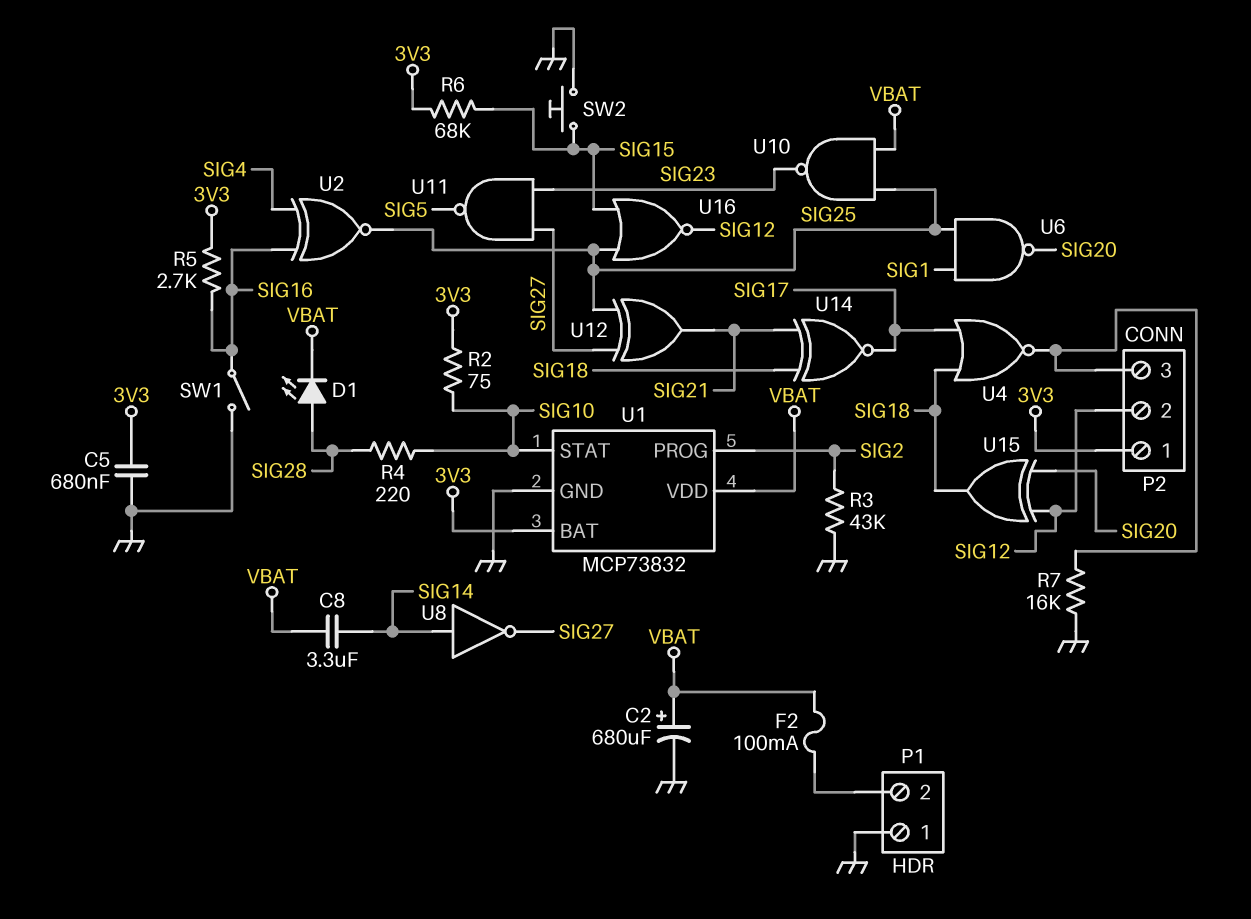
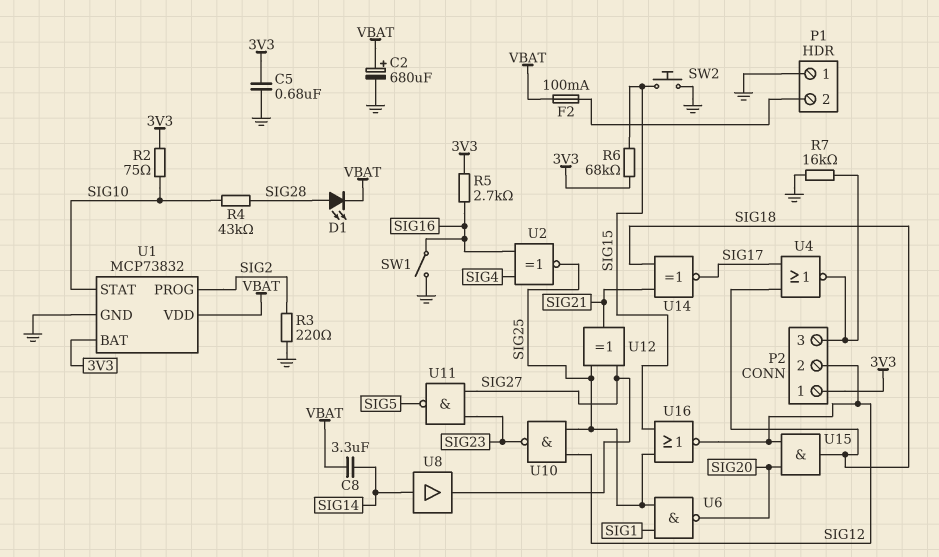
R3: 43k (GND, SIG2) -> 220 (GND, SIG2)
R4: 220 (SIG10, SIG28) -> 43k (SIG10, SIG28)
U8: NOT (in SIG14, out SIG27) -> buffer (in SIG14, out SIG27)
U10: NAND (in SIG25, in VBAT, out SIG23) -> NAND (in SIG12, in SIG25, out SIG23)
U15: XOR (in SIG12, in SIG20, out SIG18) -> AND (in SIG12, in SIG20, out SIG18)

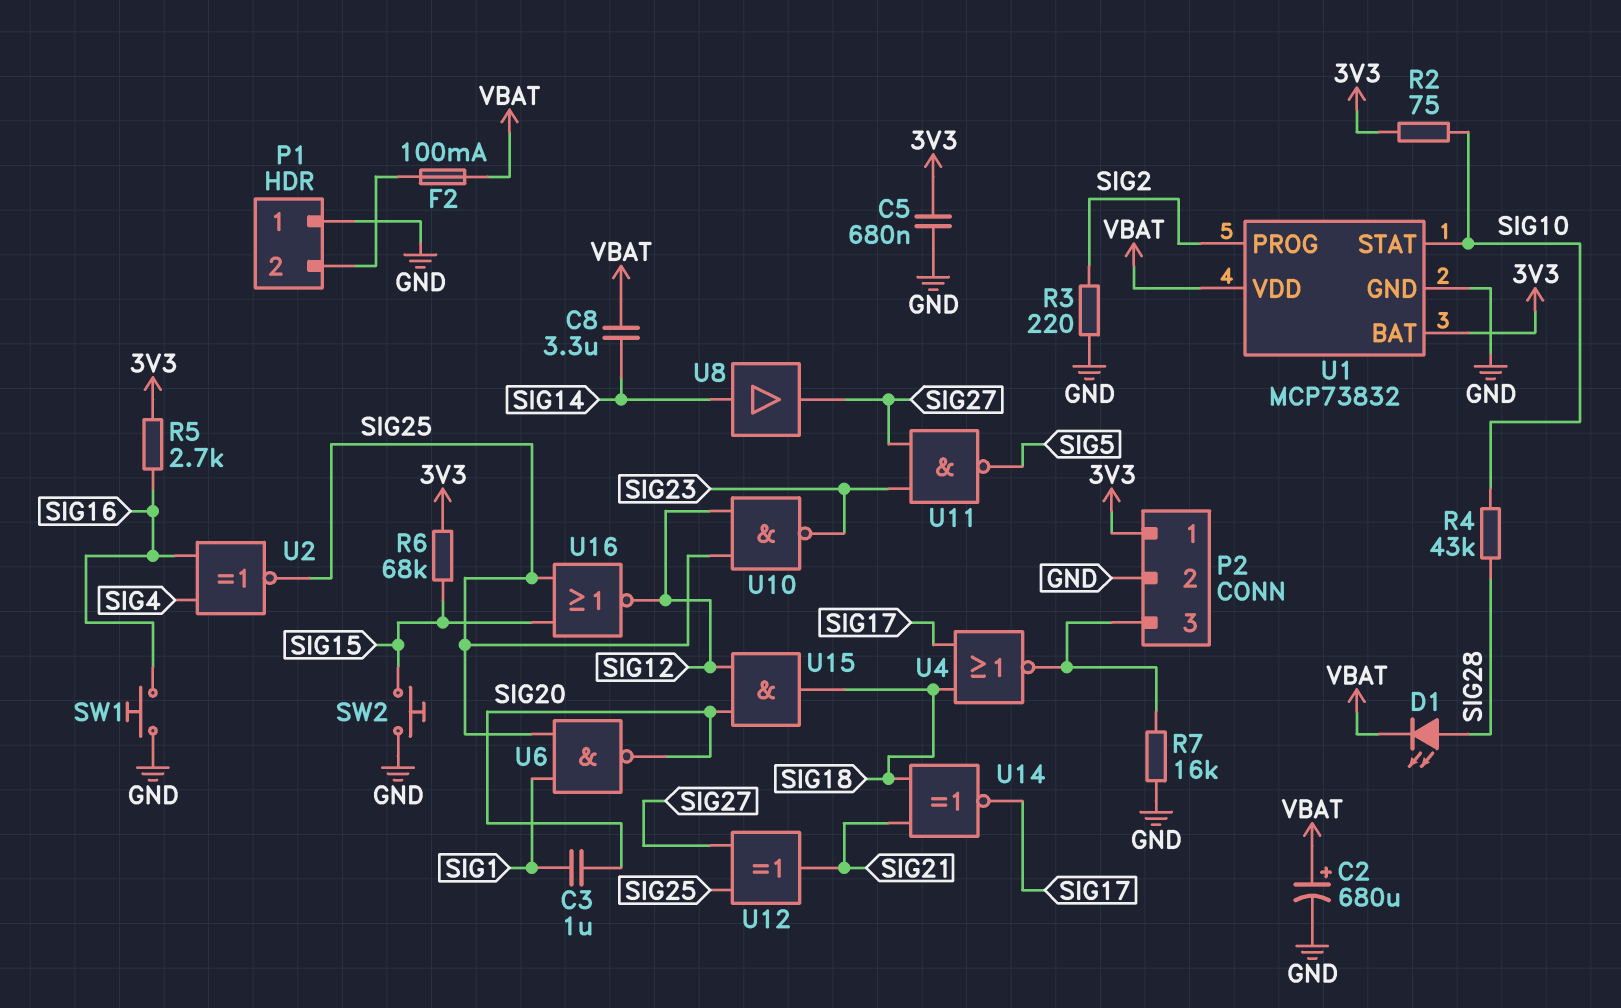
C3: none -> 1uF (SIG1, SIG20)
P2 pin 2: SIG12 -> GND
SW1: switch (GND, SIG16) -> button (GND, SIG16)

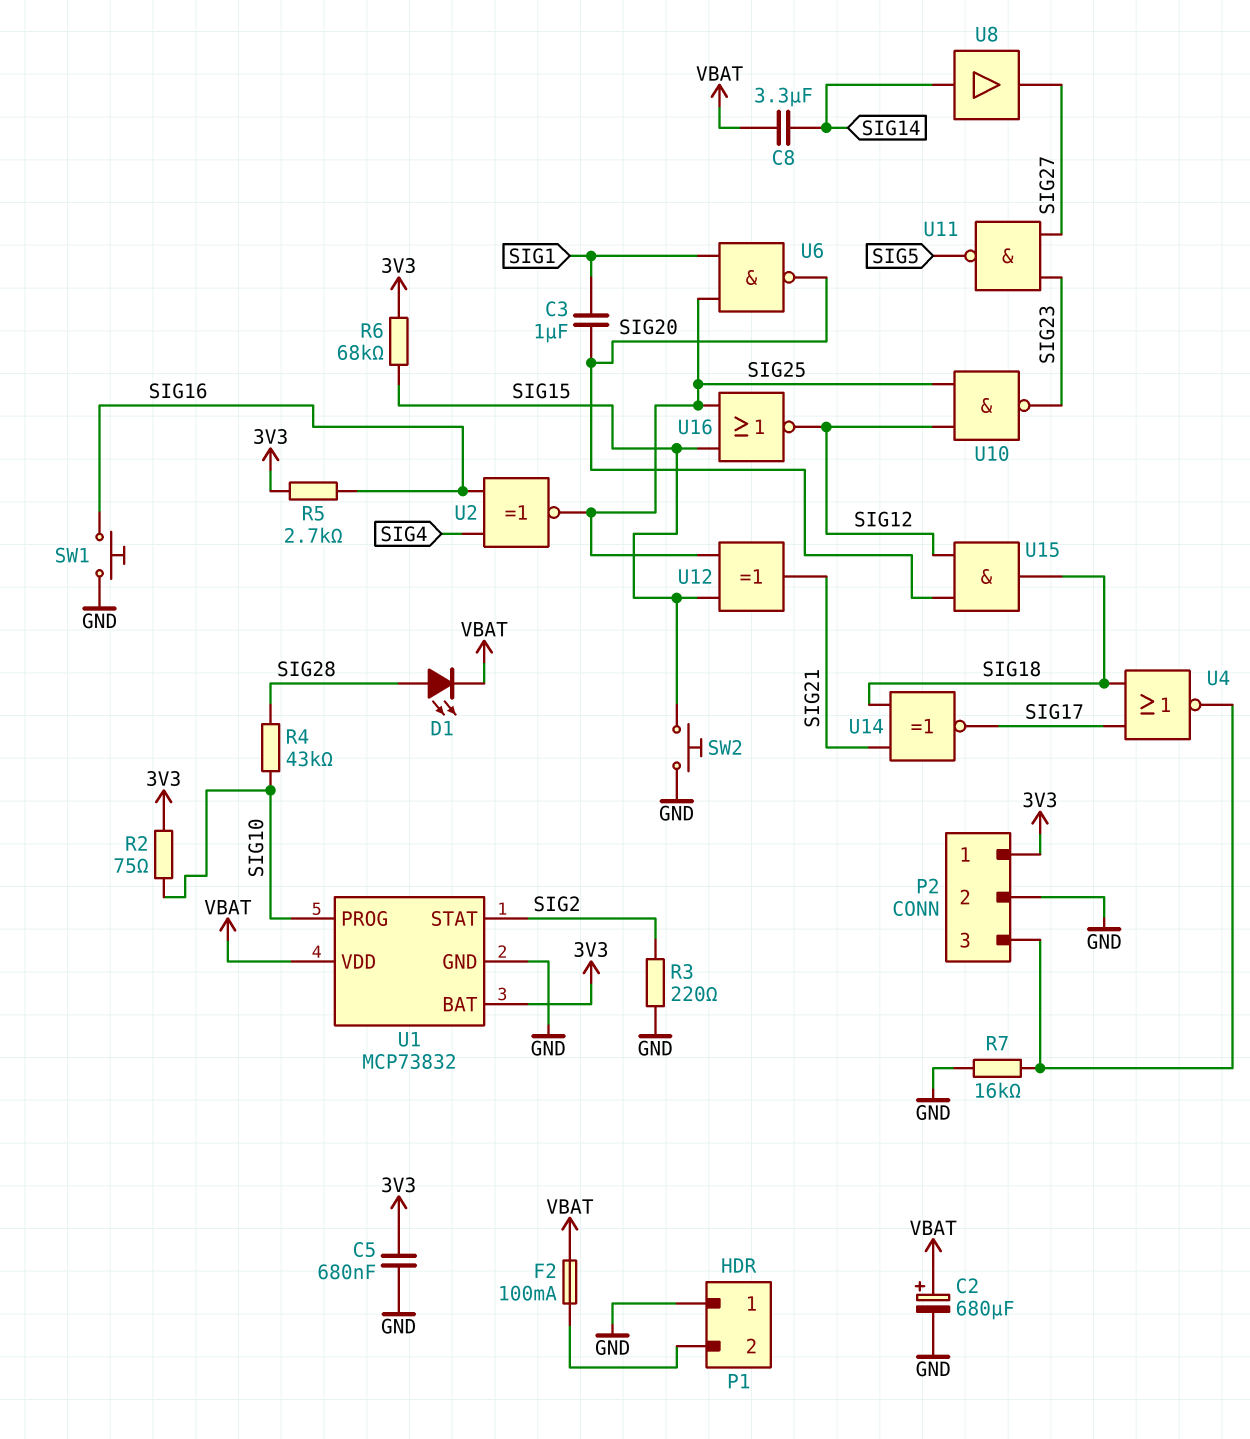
U1 pin PROG: SIG2 -> SIG10
U1 pin STAT: SIG10 -> SIG2
U12: XOR (in SIG25, in SIG27, out SIG21) -> XOR (in SIG15, in SIG25, out SIG21)

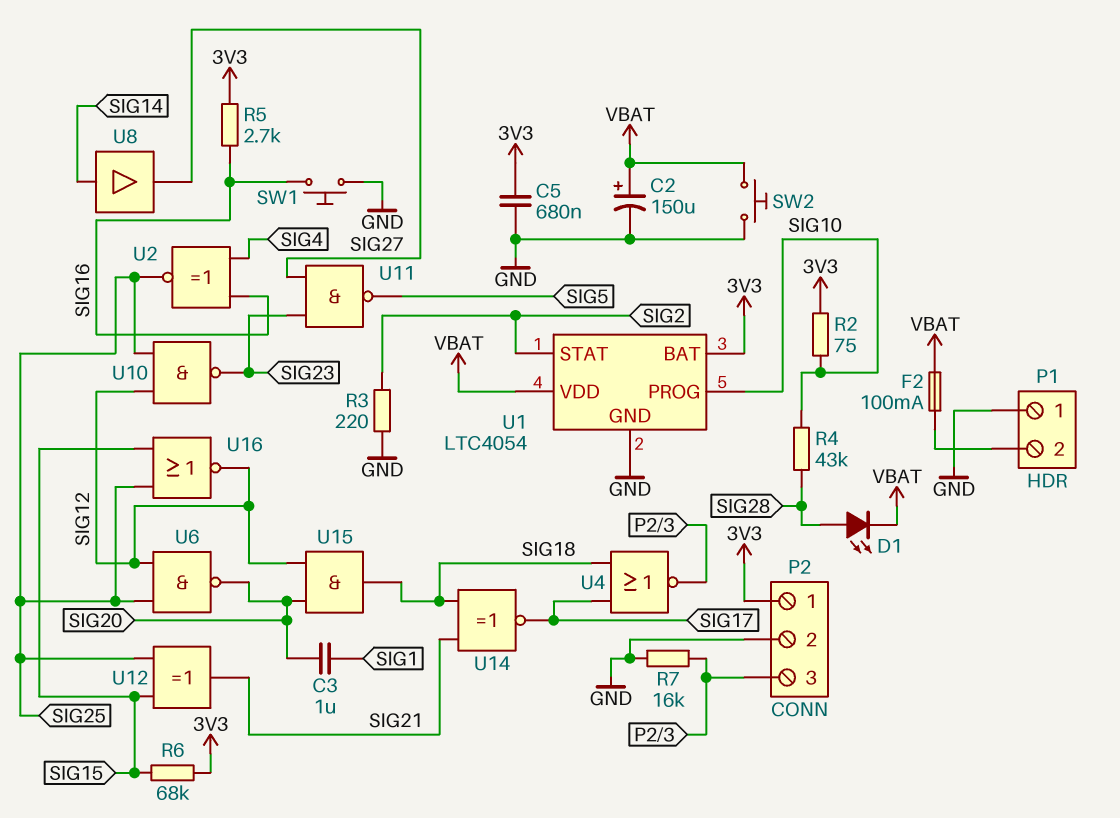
C2: 680uF (plus VBAT, minus GND) -> 150uF (plus VBAT, minus GND)
C8: 3.3uF (SIG14, VBAT) -> none
SW2: button (GND, SIG15) -> button (GND, VBAT)
U1: MCP73832 -> LTC4054
U6: NAND (in SIG1, in SIG25, out SIG20) -> NAND (in SIG12, in SIG25, out SIG20)

